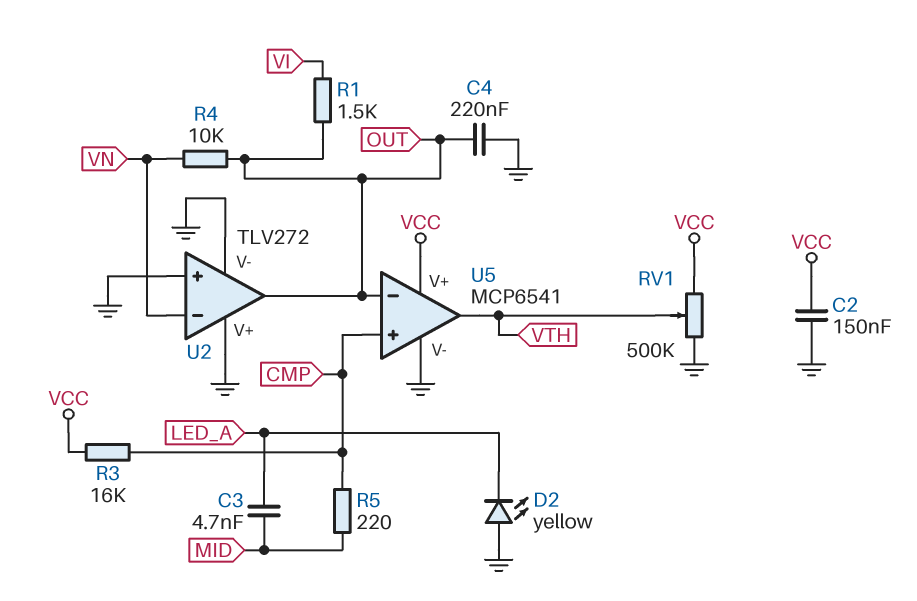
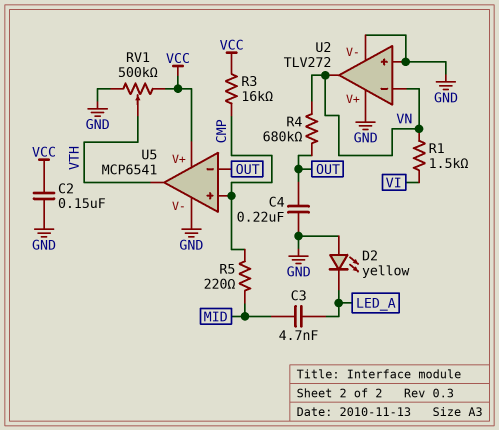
R1: 1.5k (OUT, VI) -> 1.5k (VI, VN)
R4: 10k (OUT, VN) -> 680k (OUT, VN)
U2 pin out: OUT -> VN

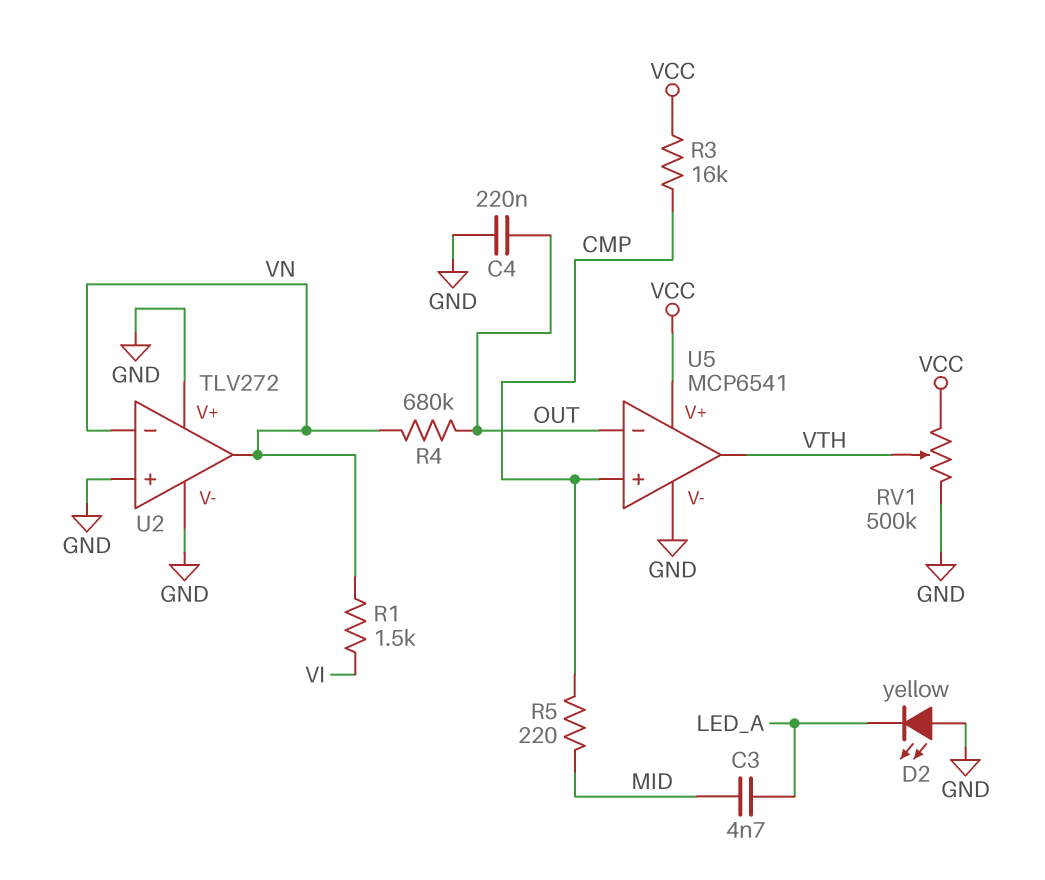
C2: 150nF (GND, VCC) -> none

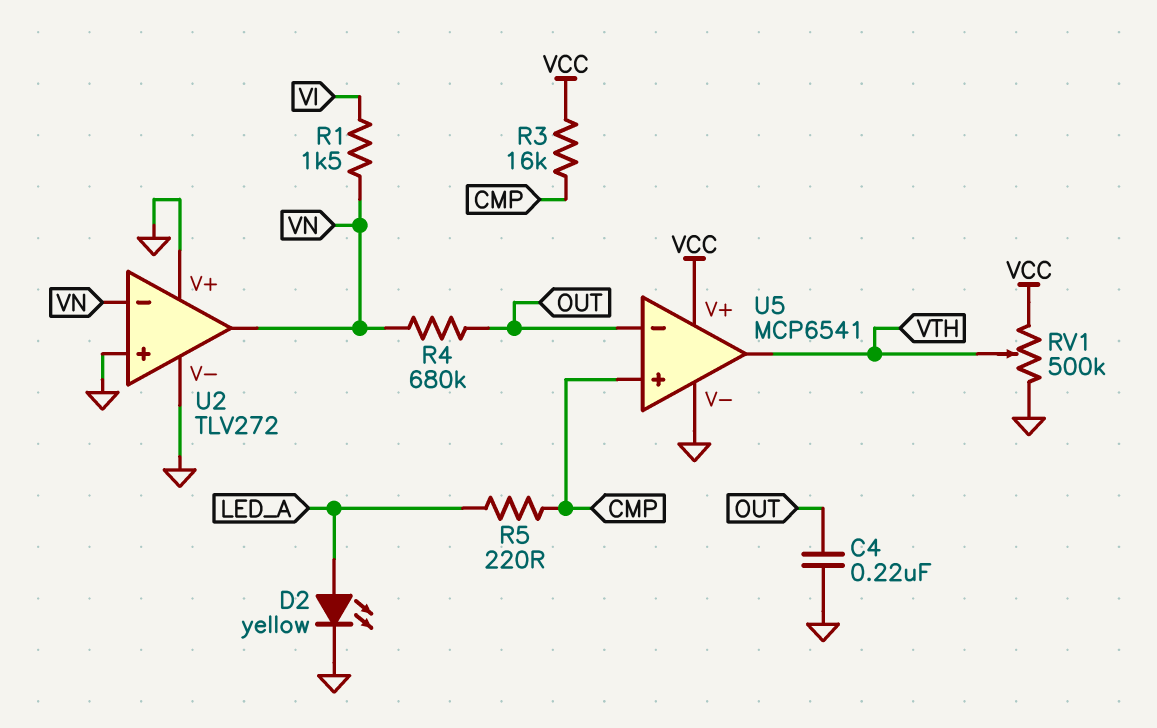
C3: 4.7nF (LED_A, MID) -> none
D2: LED yellow (A GND, K LED_A) -> LED yellow (A LED_A, K GND)
R5: 220 (CMP, MID) -> 220 (CMP, LED_A)

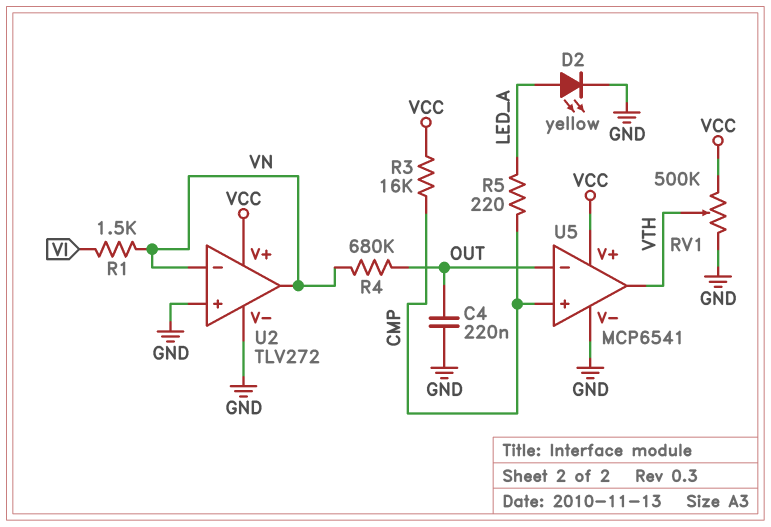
U2 pin V+: GND -> VCC

